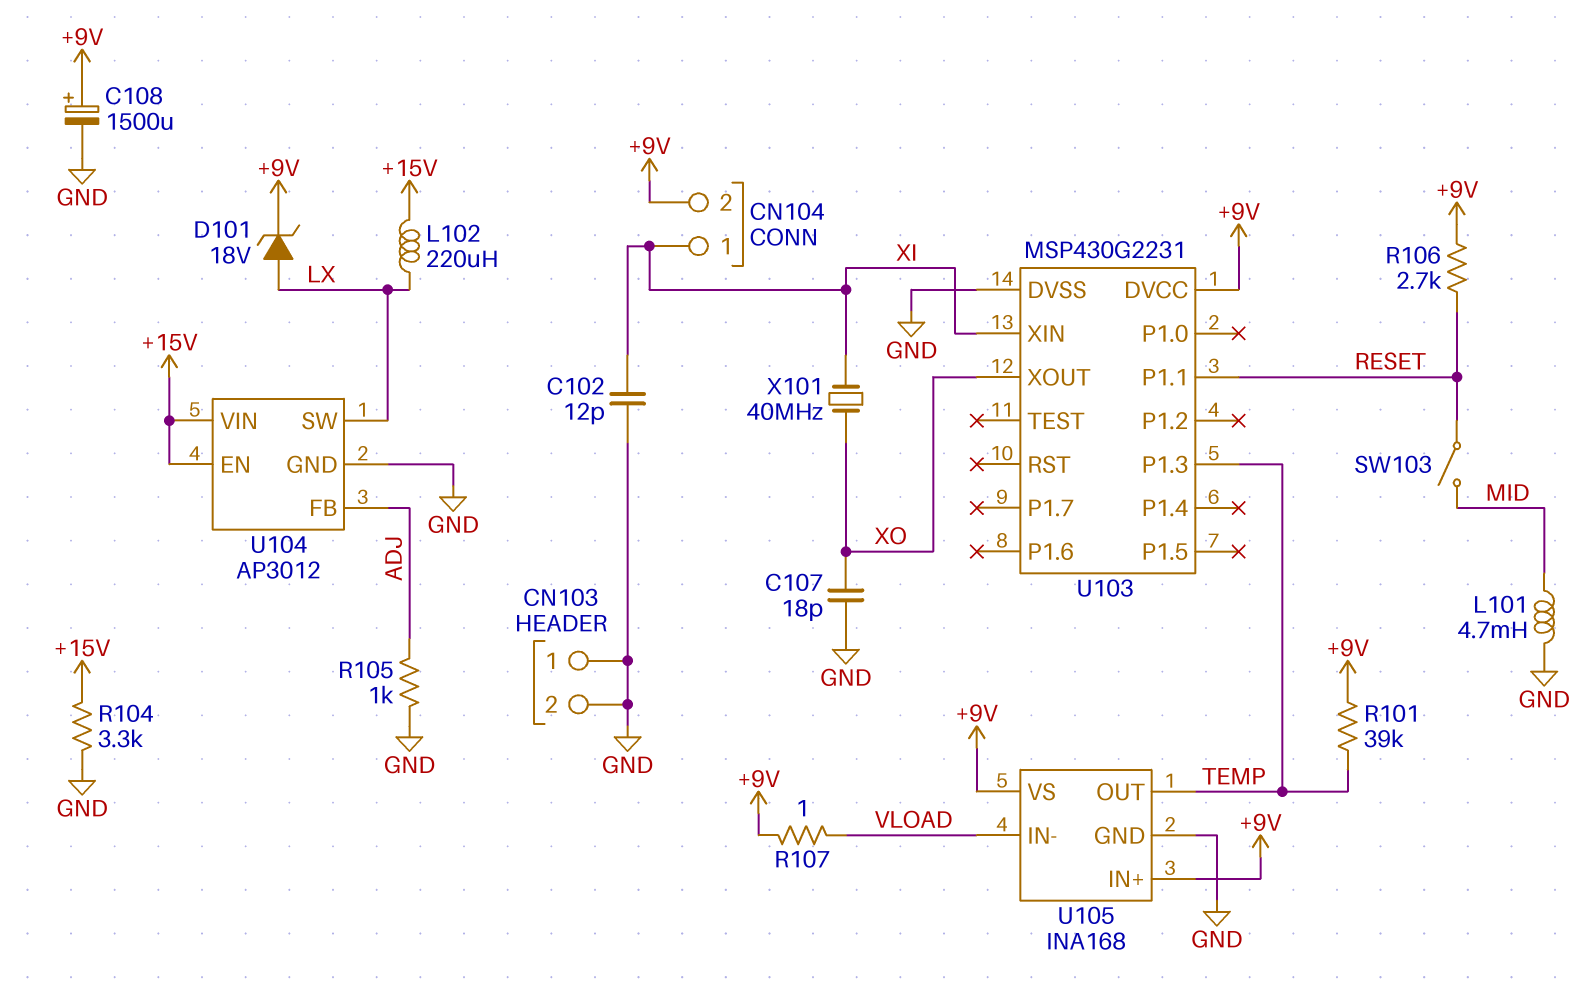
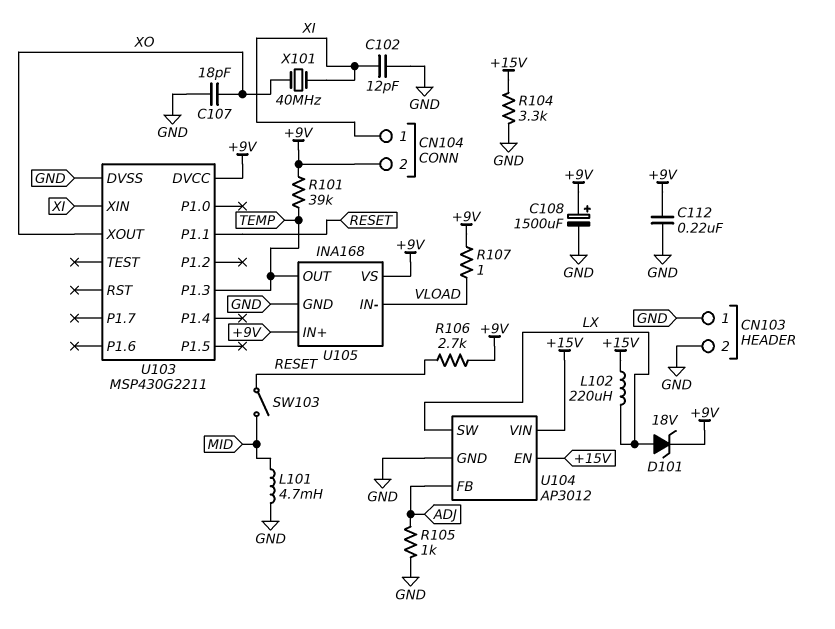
C112: none -> 220nF (+9V, GND)
U103: MSP430G2231 -> MSP430G2211

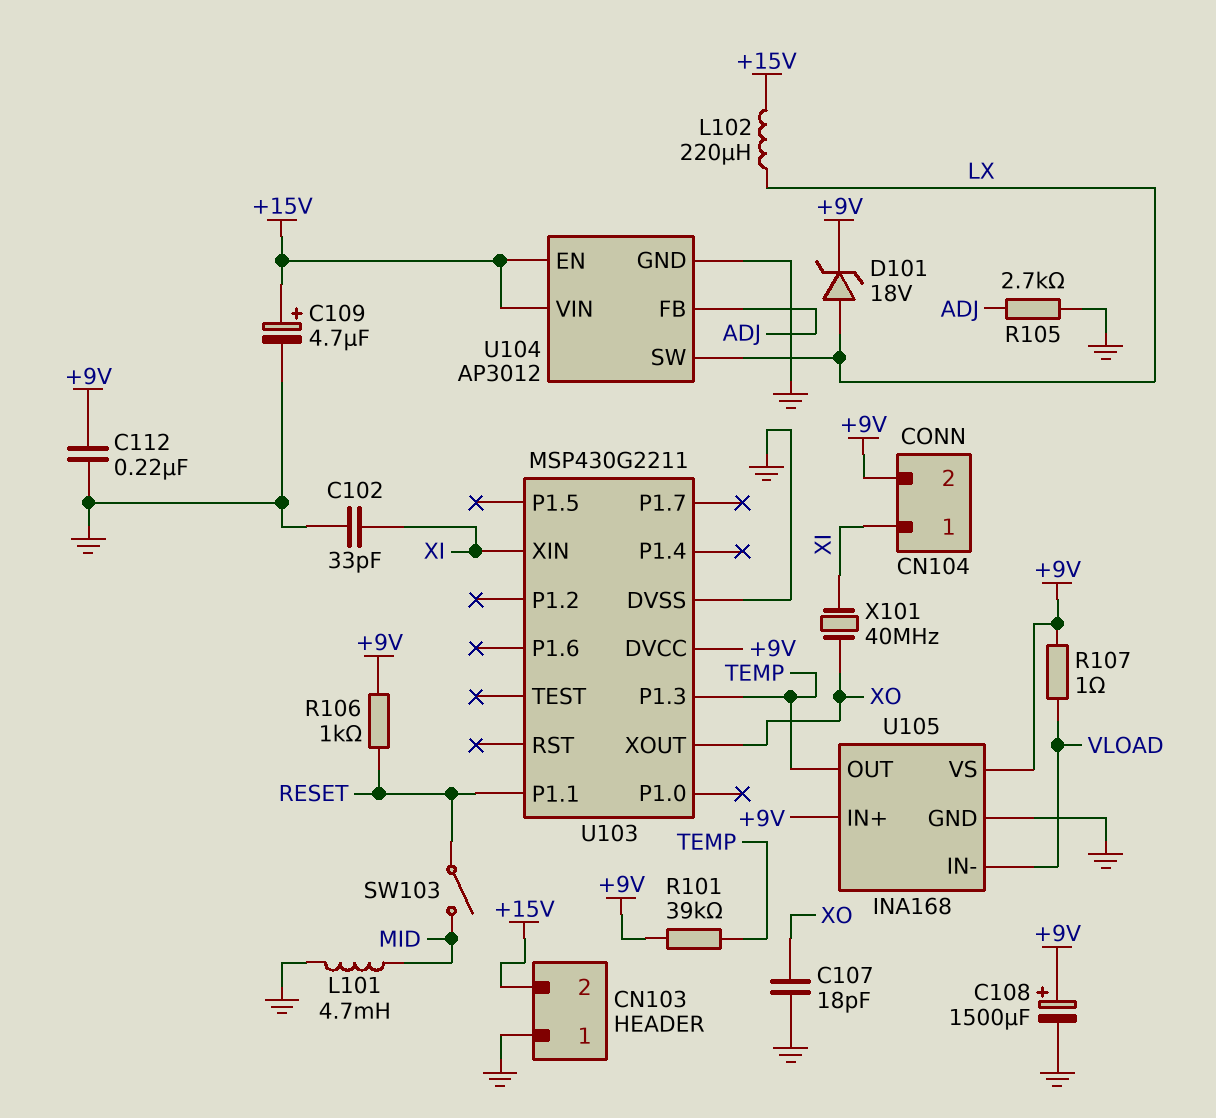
C102: 12pF (GND, XI) -> 33pF (GND, XI)
C109: none -> 4.7uF (plus +15V, minus GND)
CN103 pin 2: GND -> +15V
R104: 3.3k (+15V, GND) -> none
R105: 1k (ADJ, GND) -> 2.7k (ADJ, GND)
R106: 2.7k (+9V, RESET) -> 1k (+9V, RESET)

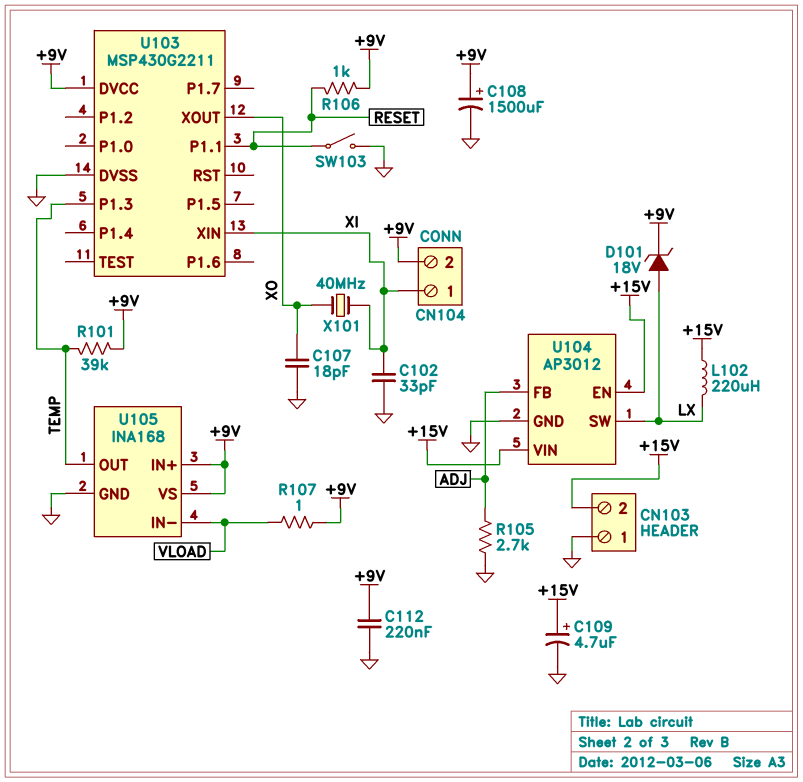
L101: 4.7mH (GND, MID) -> none
SW103: switch (MID, RESET) -> switch (GND, RESET)

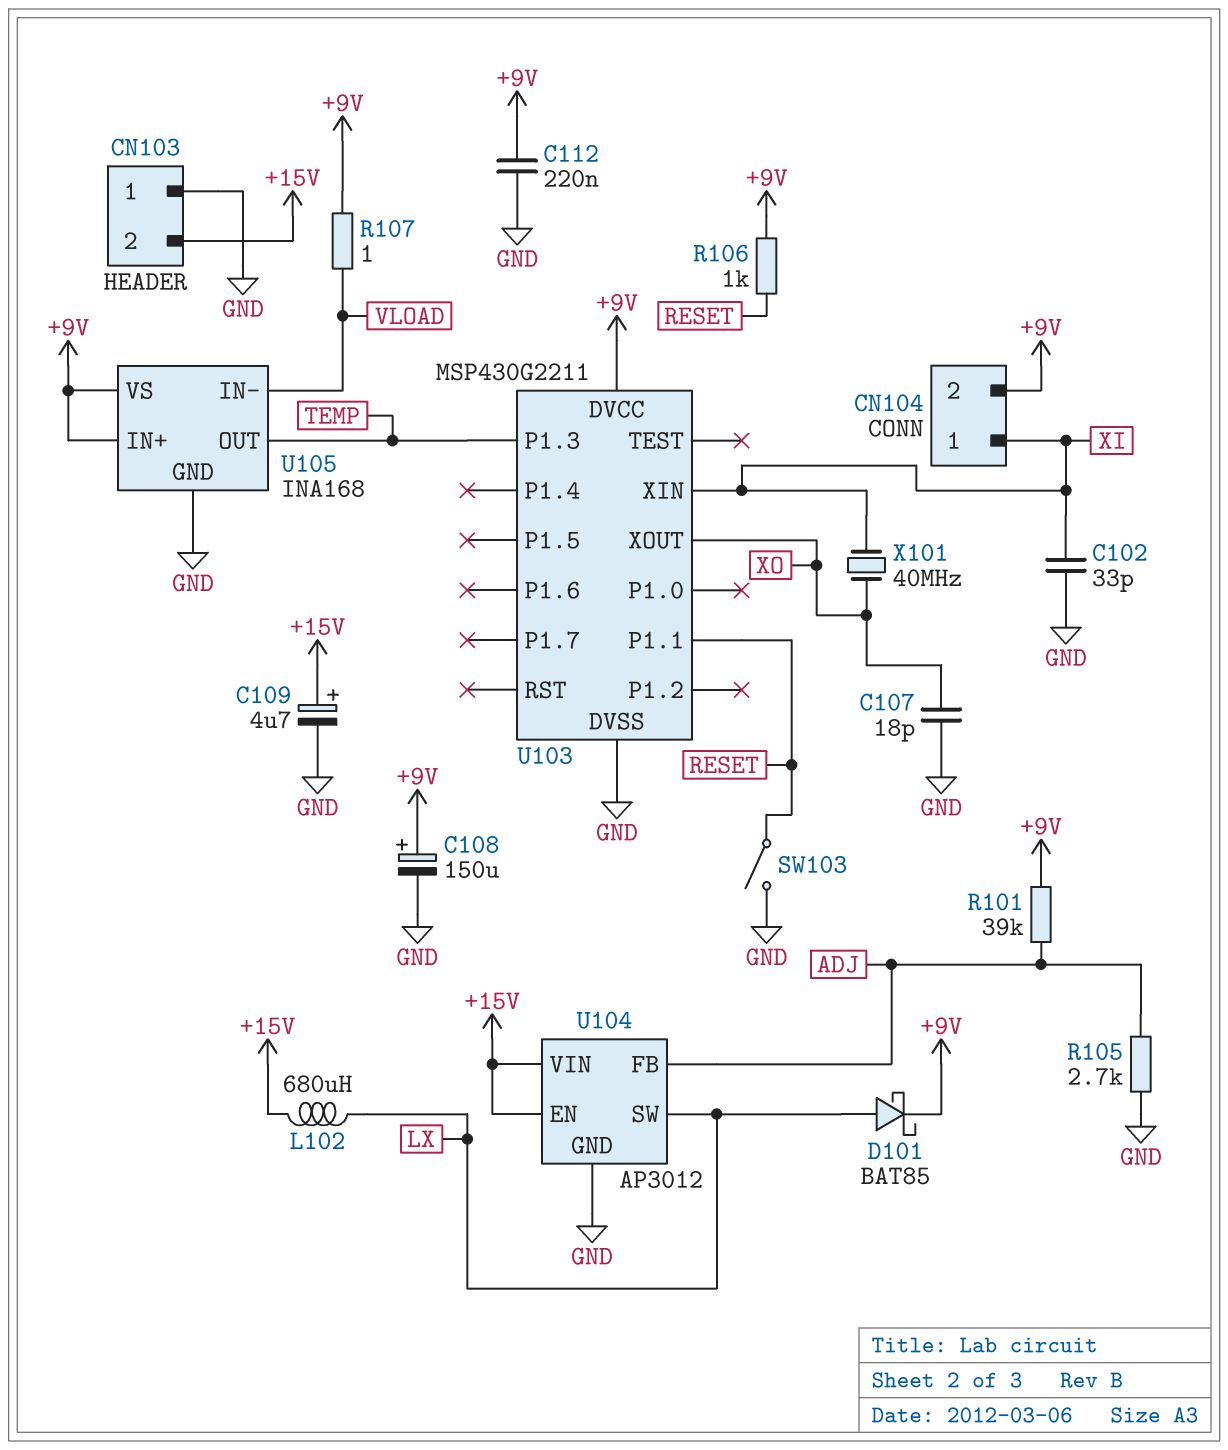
C108: 1500uF (plus +9V, minus GND) -> 150uF (plus +9V, minus GND)
D101: zener 18V (A LX, K +9V) -> schottky BAT85 (A LX, K +9V)
L102: 220uH (+15V, LX) -> 680uH (+15V, LX)
R101: 39k (+9V, TEMP) -> 39k (+9V, ADJ)

